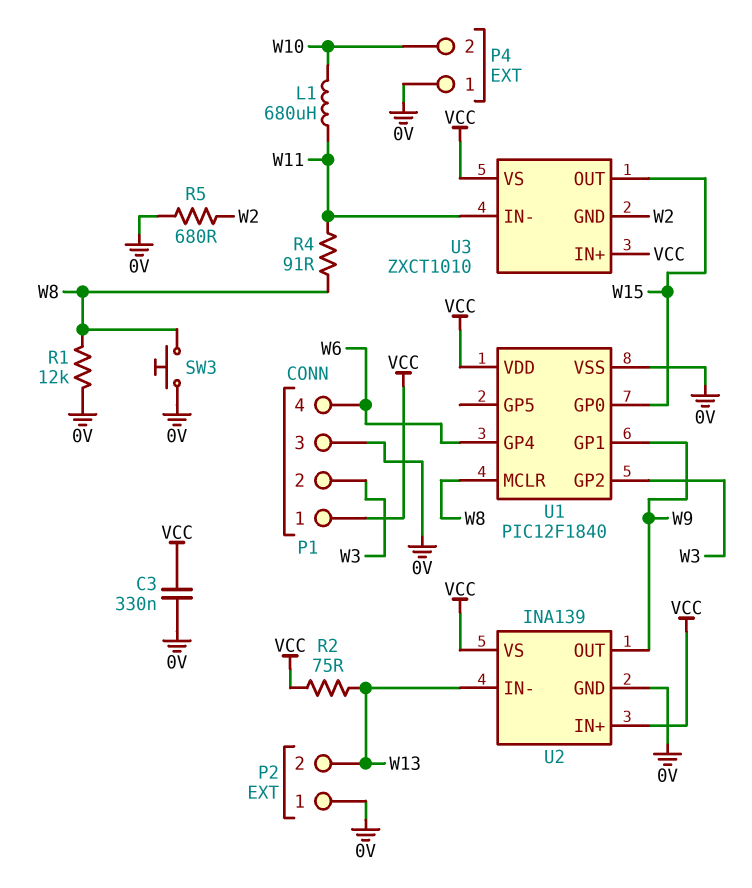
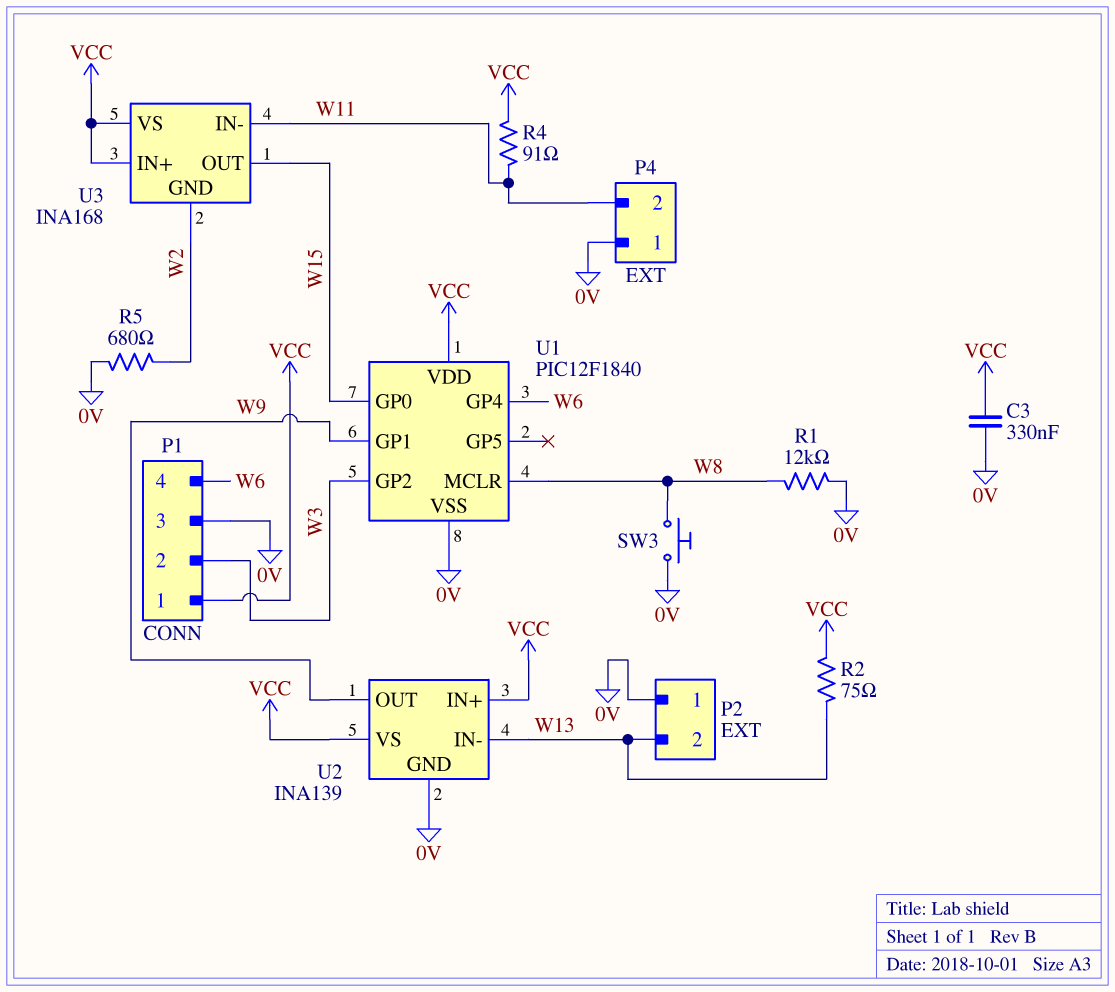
L1: 680uH (W10, W11) -> none
P4 pin 2: W10 -> W11
R4: 91 (W8, W11) -> 91 (VCC, W11)
U3: ZXCT1010 -> INA168

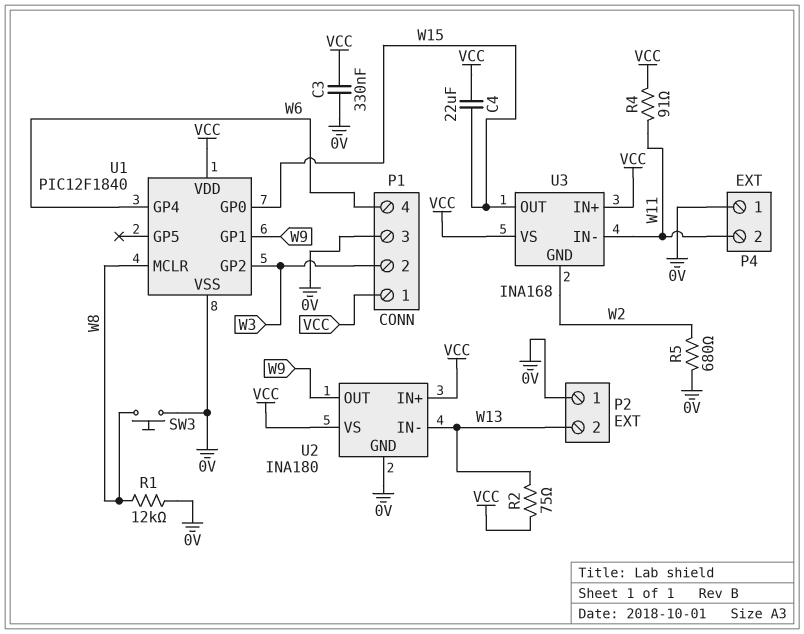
C4: none -> 22uF (VCC, W15)
U2: INA139 -> INA180

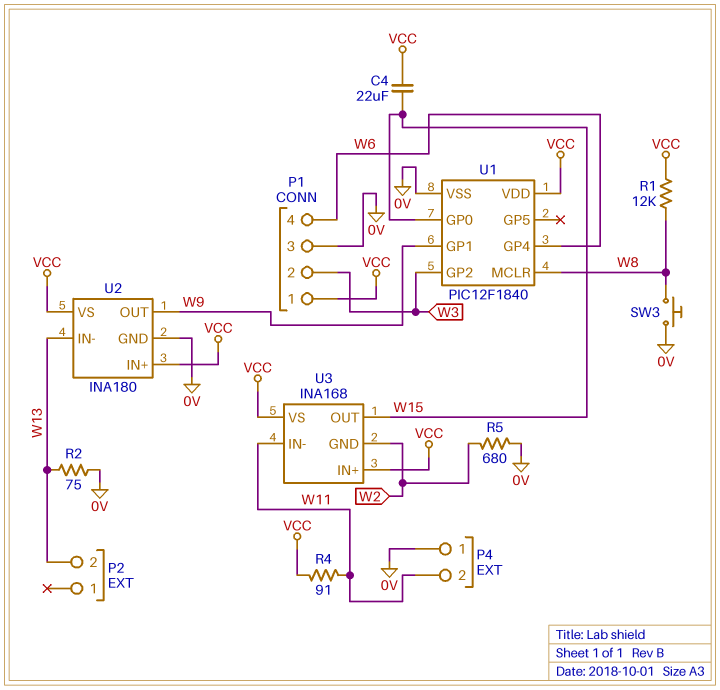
C3: 330nF (0V, VCC) -> none
P2 pin 1: 0V -> none
R1: 12k (0V, W8) -> 12k (VCC, W8)
R2: 75 (VCC, W13) -> 75 (0V, W13)

